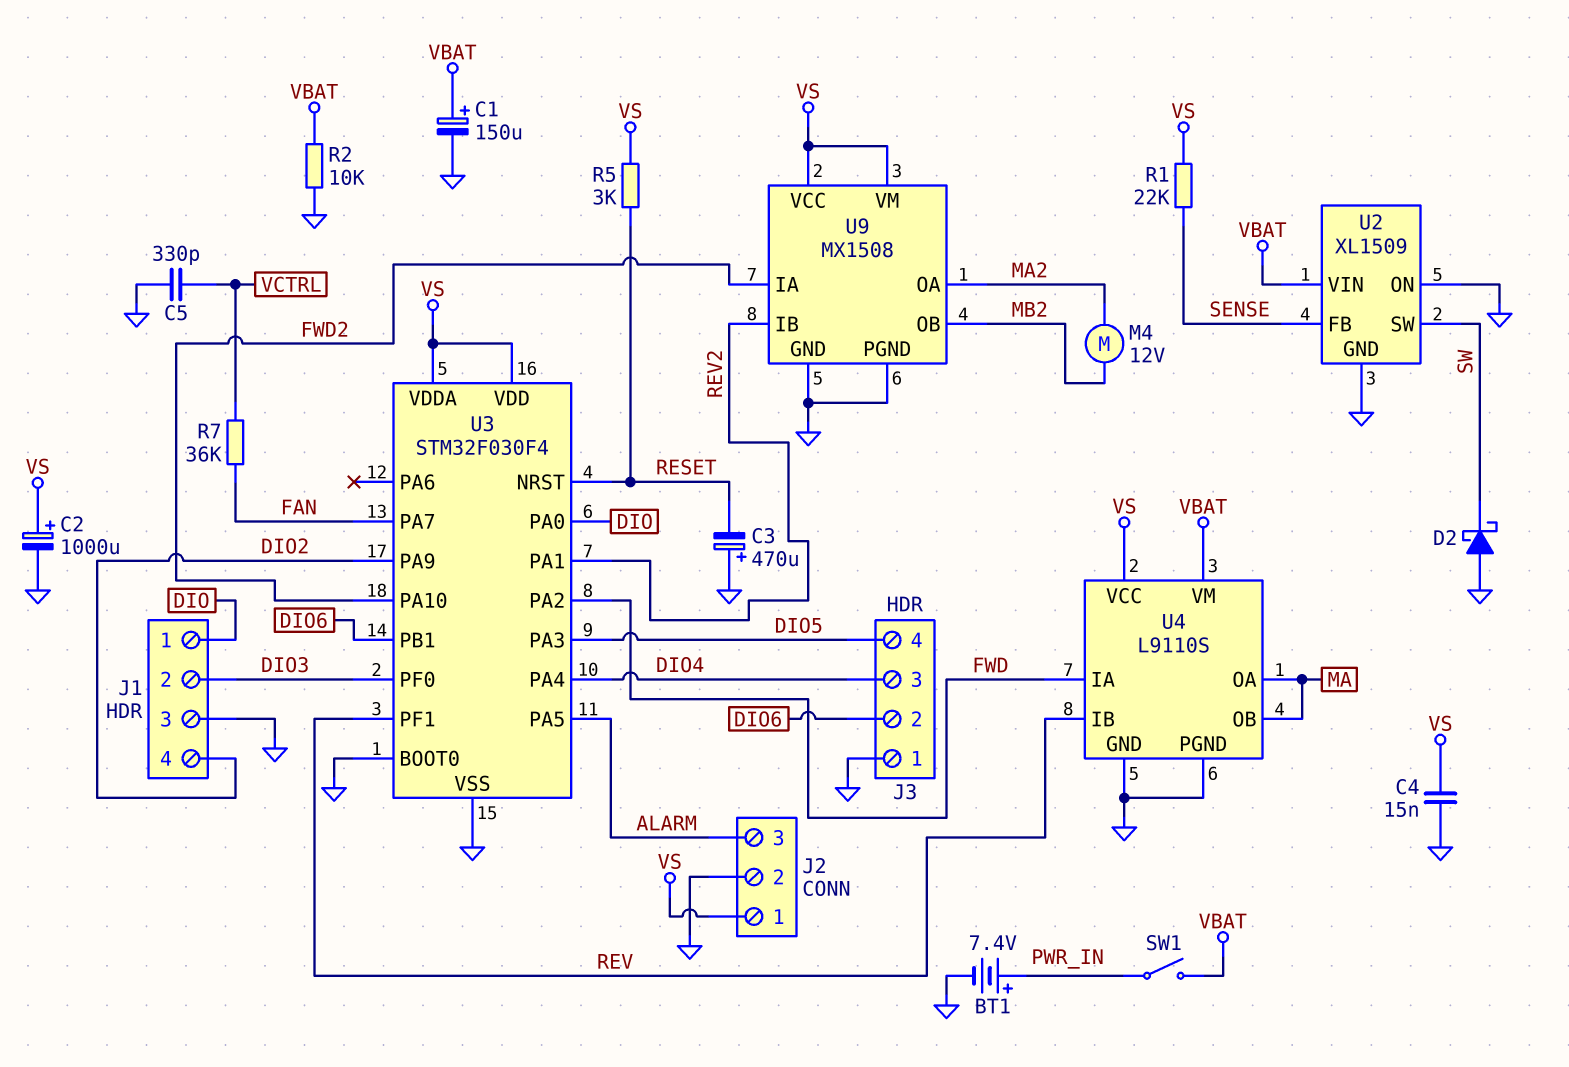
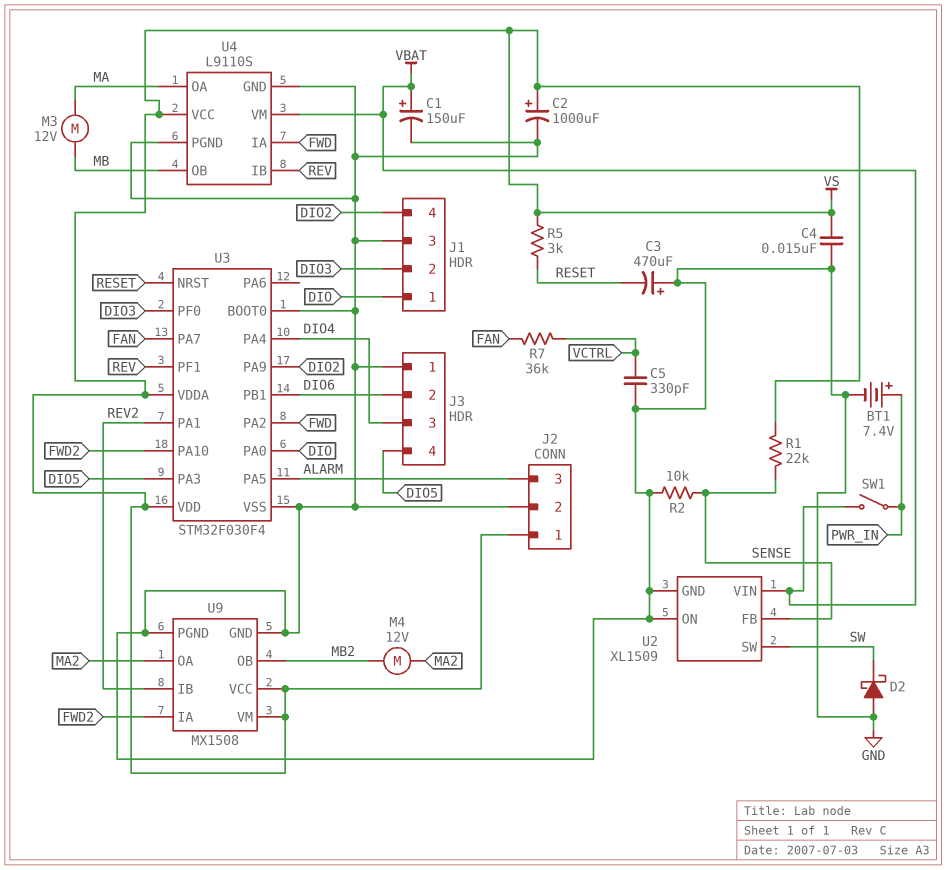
M3: none -> motor 12V (MA, MB)
R2: 10k (GND, VBAT) -> 10k (GND, SENSE)
U4 pin OB: MA -> MB

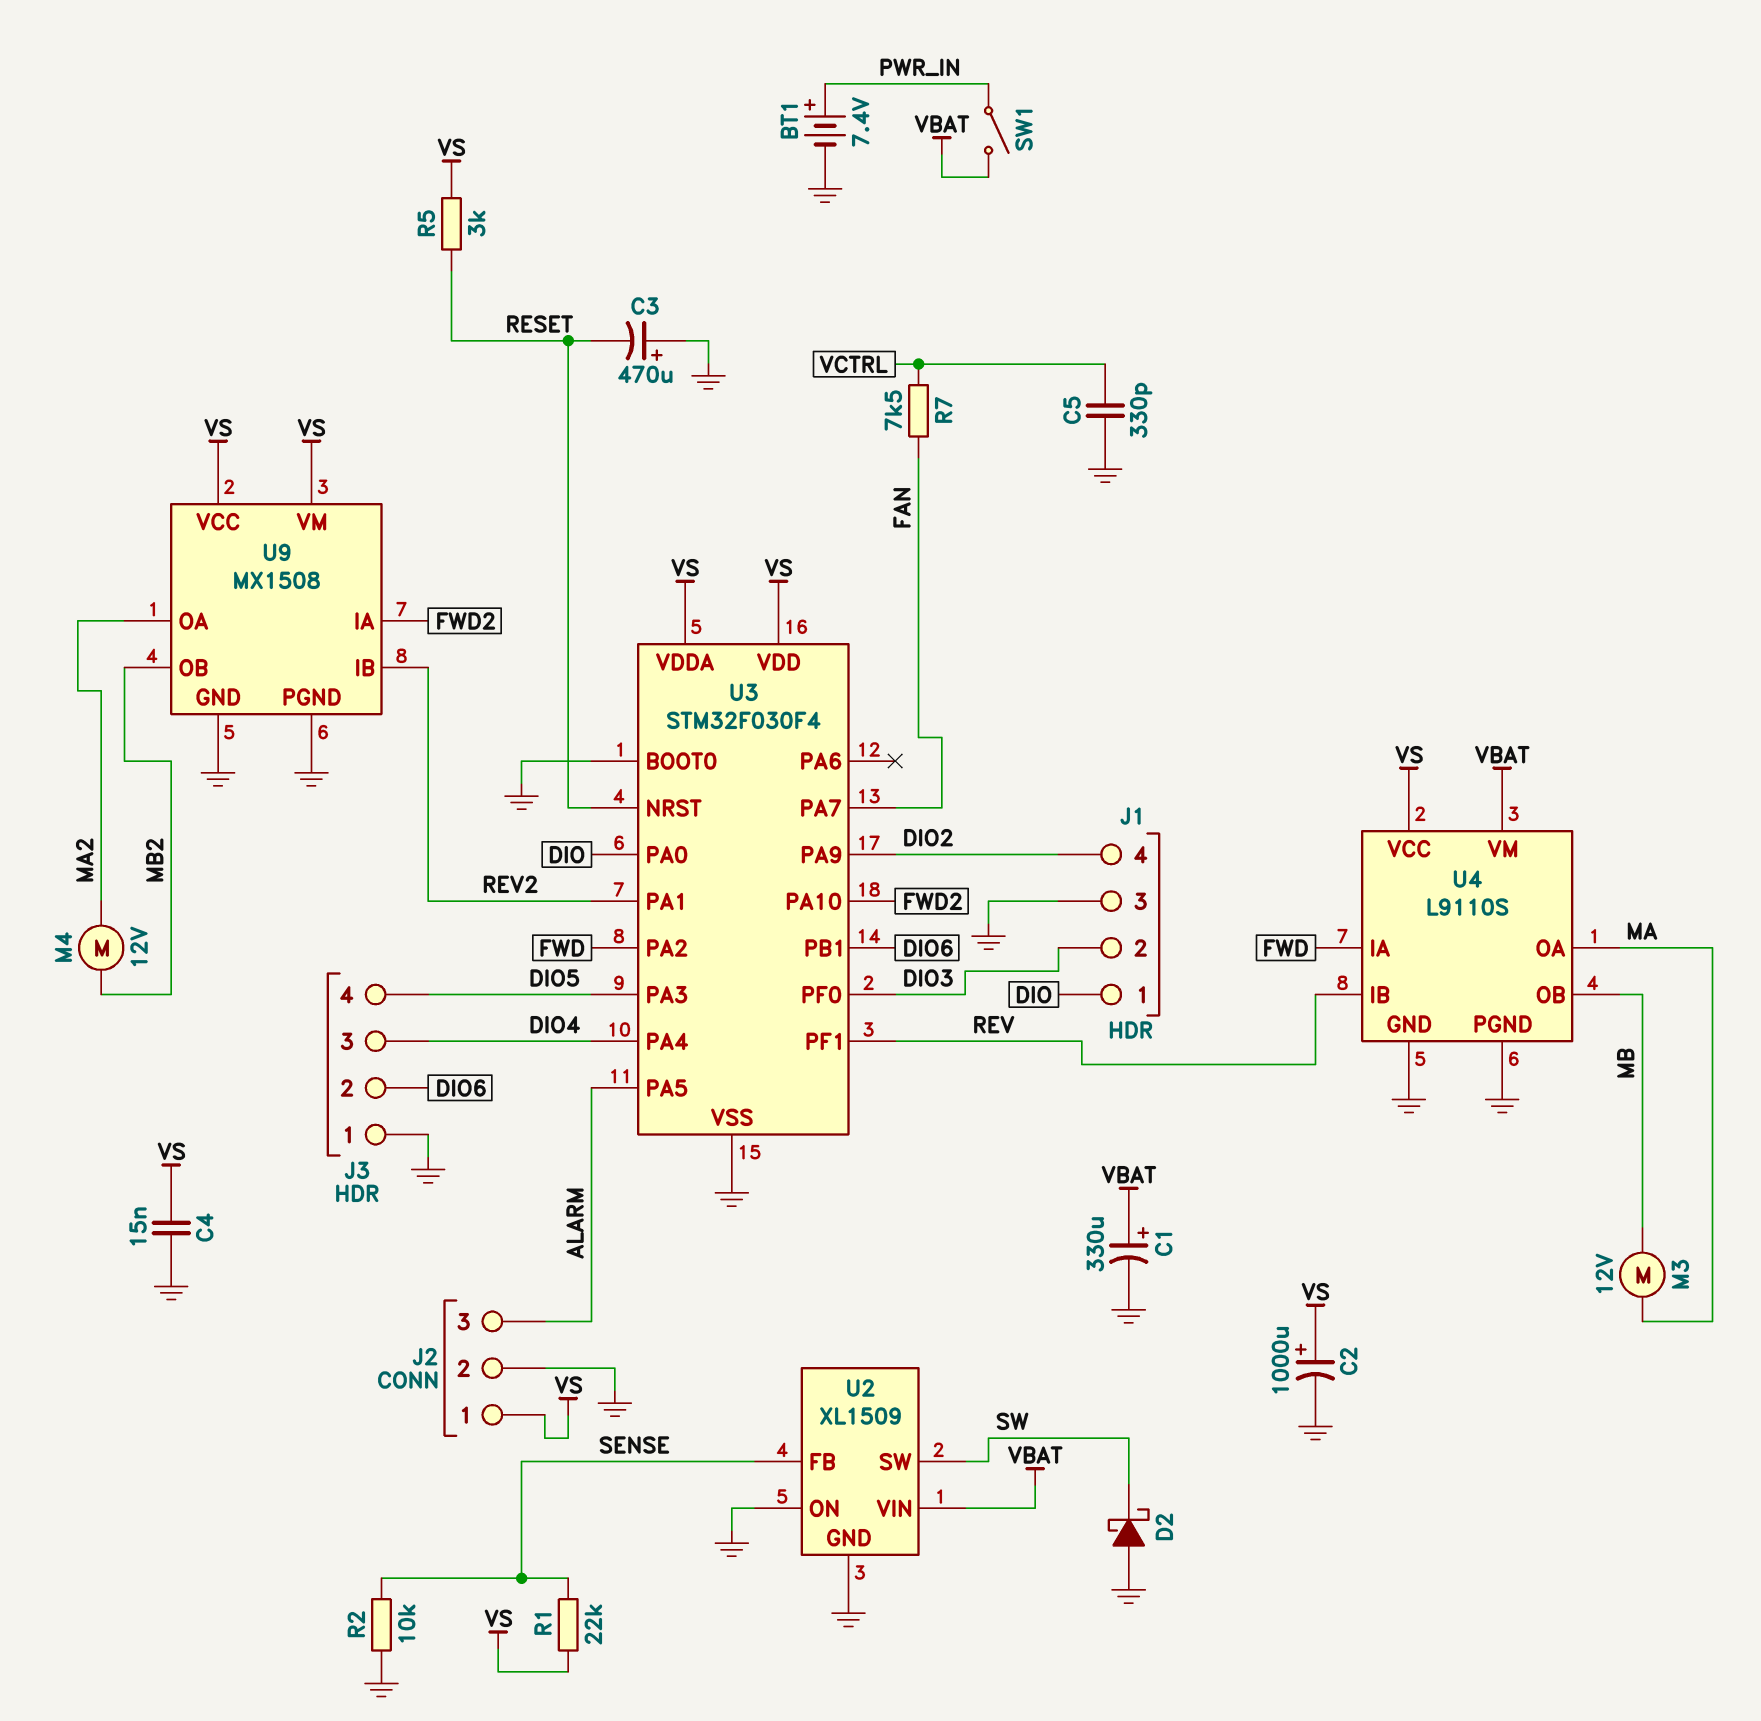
C1: 150uF (plus VBAT, minus GND) -> 330uF (plus VBAT, minus GND)
R7: 36k (FAN, VCTRL) -> 7.5k (FAN, VCTRL)

